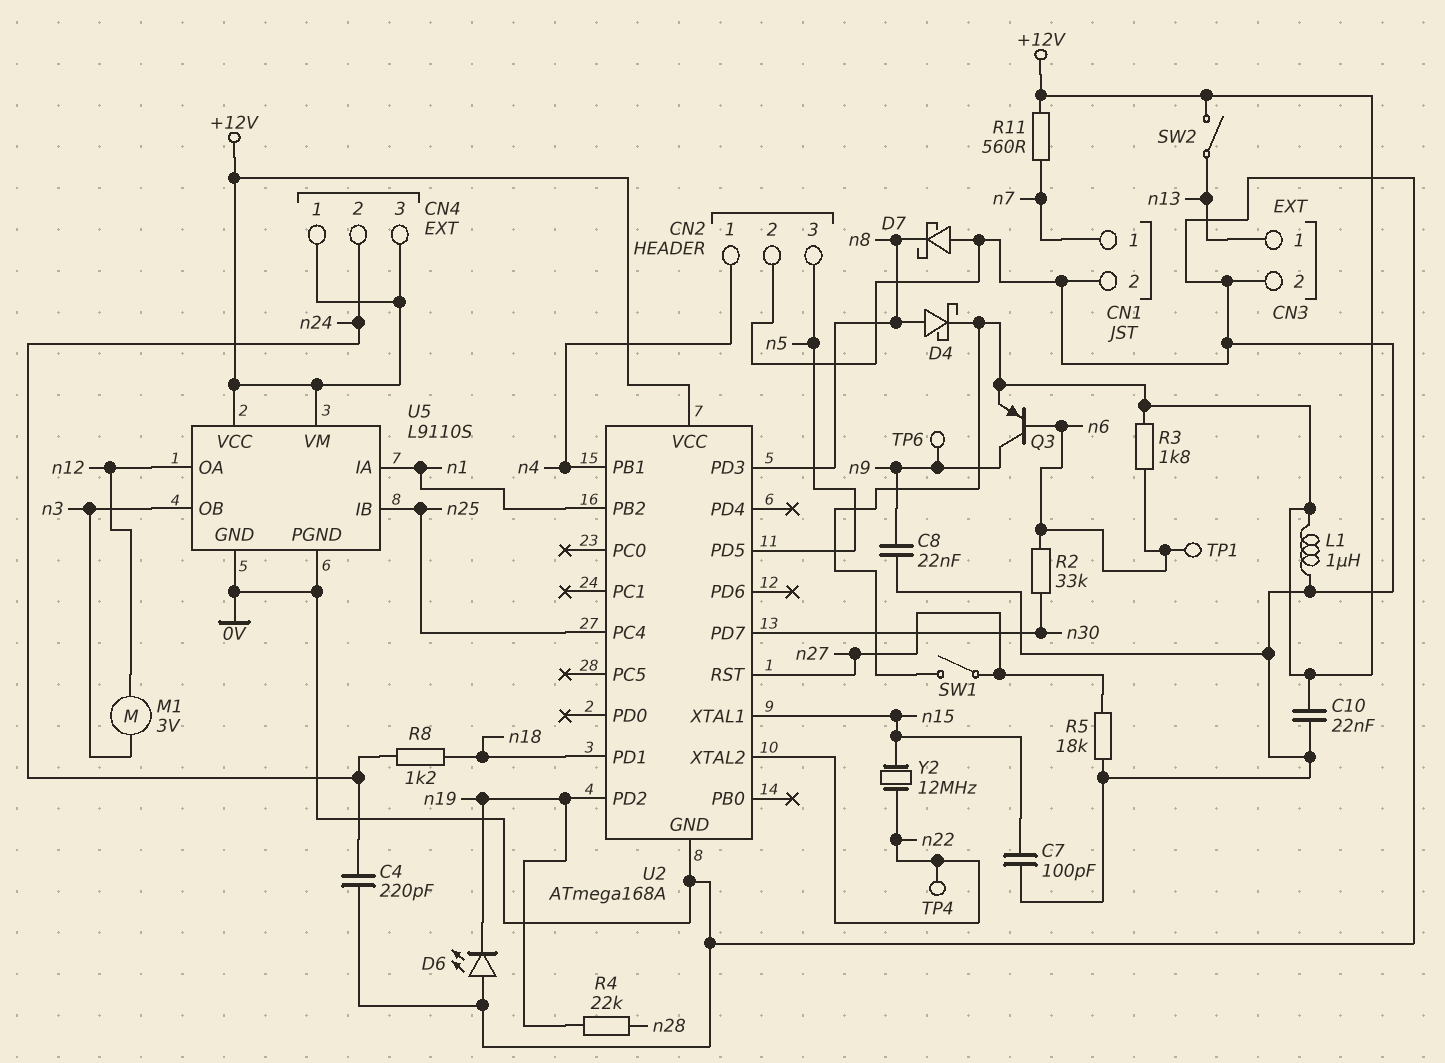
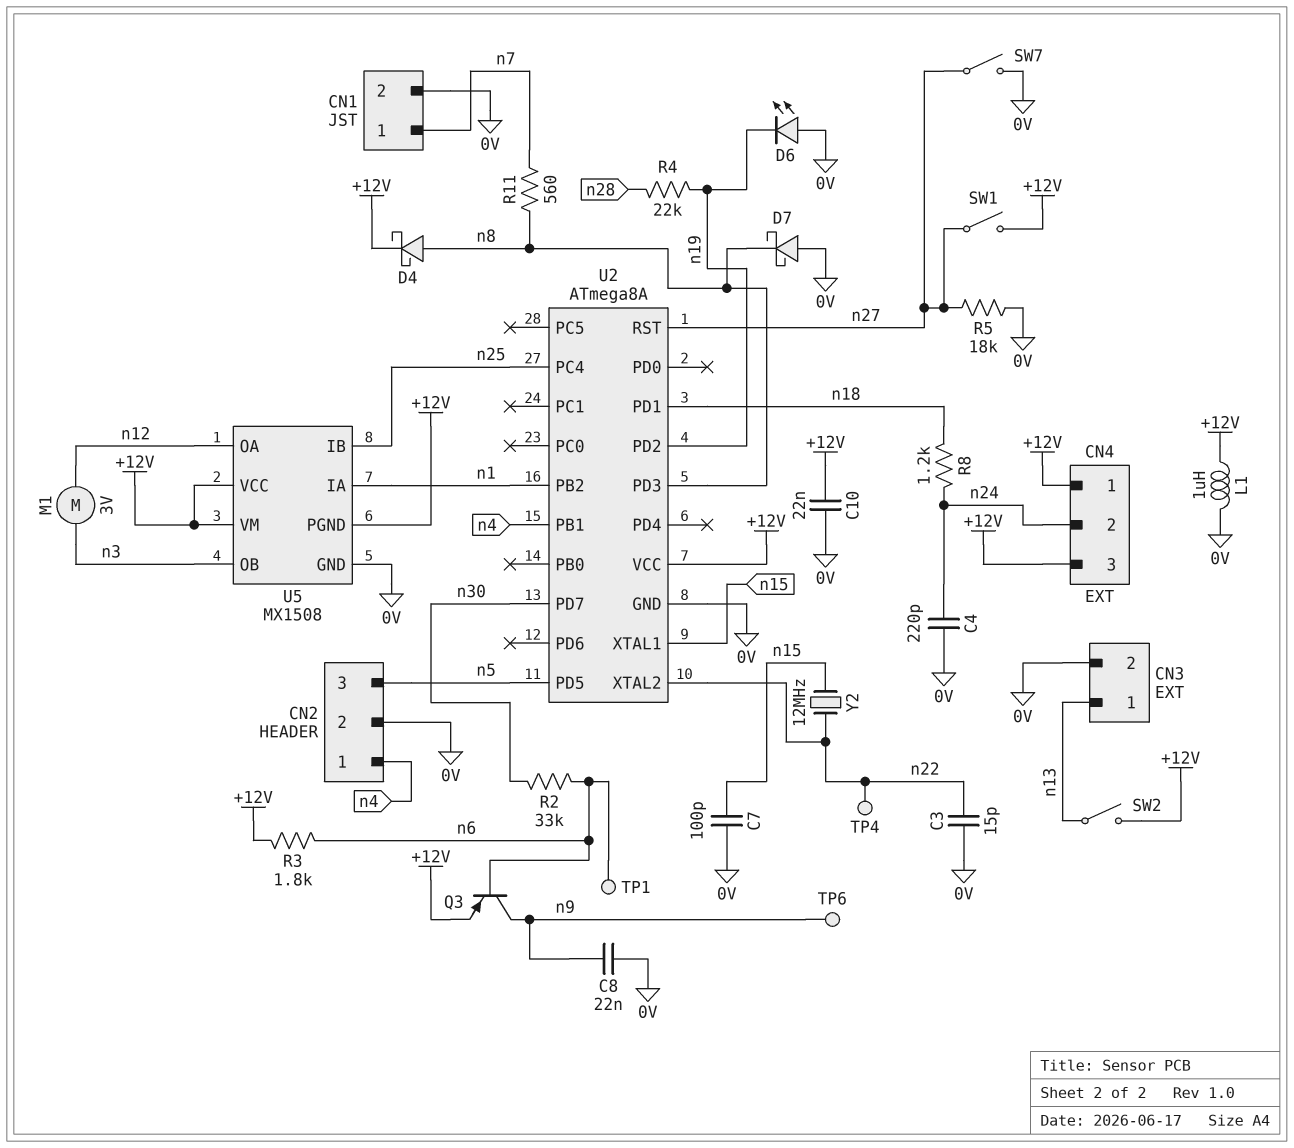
C3: none -> 15pF (0V, n22)
R11: 560 (+12V, n7) -> 560 (n7, n8)
SW7: none -> switch (0V, n27)
U2: ATmega168A -> ATmega8A
U5: L9110S -> MX1508
U5 pin PGND: 0V -> +12V

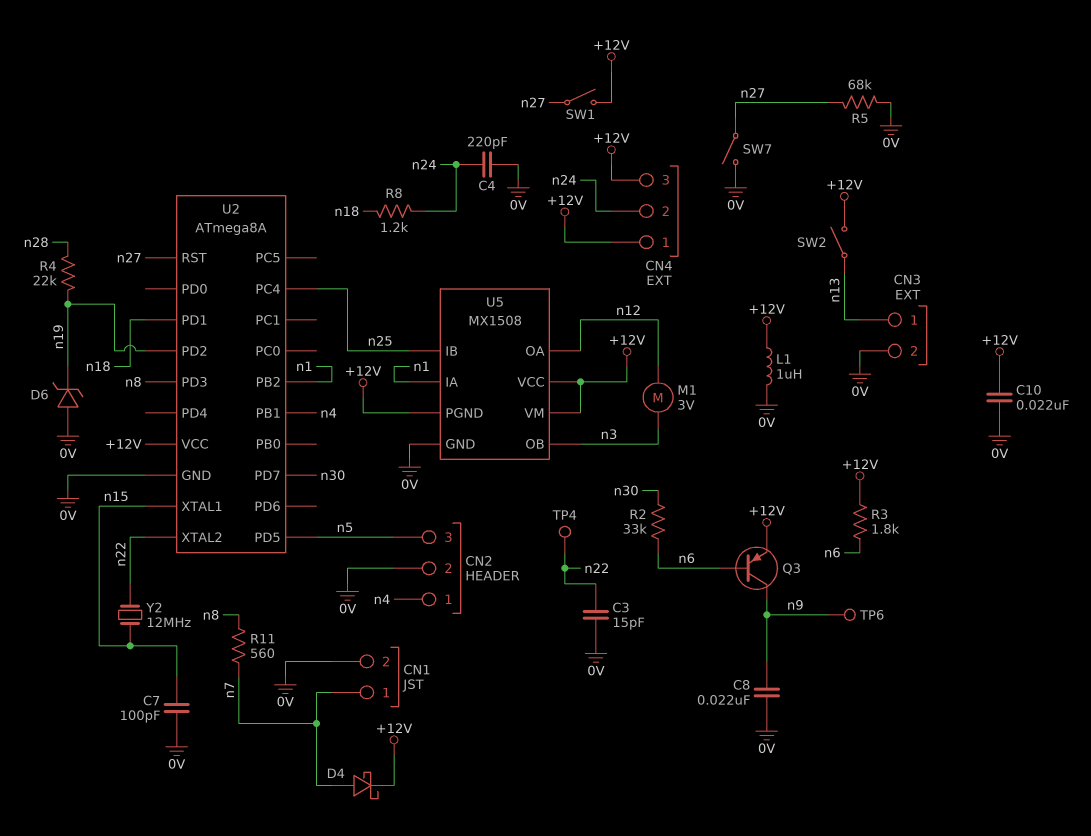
D4: schottky (A n8, K +12V) -> schottky (A n7, K +12V)
D6: LED (A 0V, K n19) -> zener (A 0V, K n19)
D7: schottky (A 0V, K n8) -> none
R5: 18k (0V, n27) -> 68k (0V, n27)
TP1: test point (n6) -> none

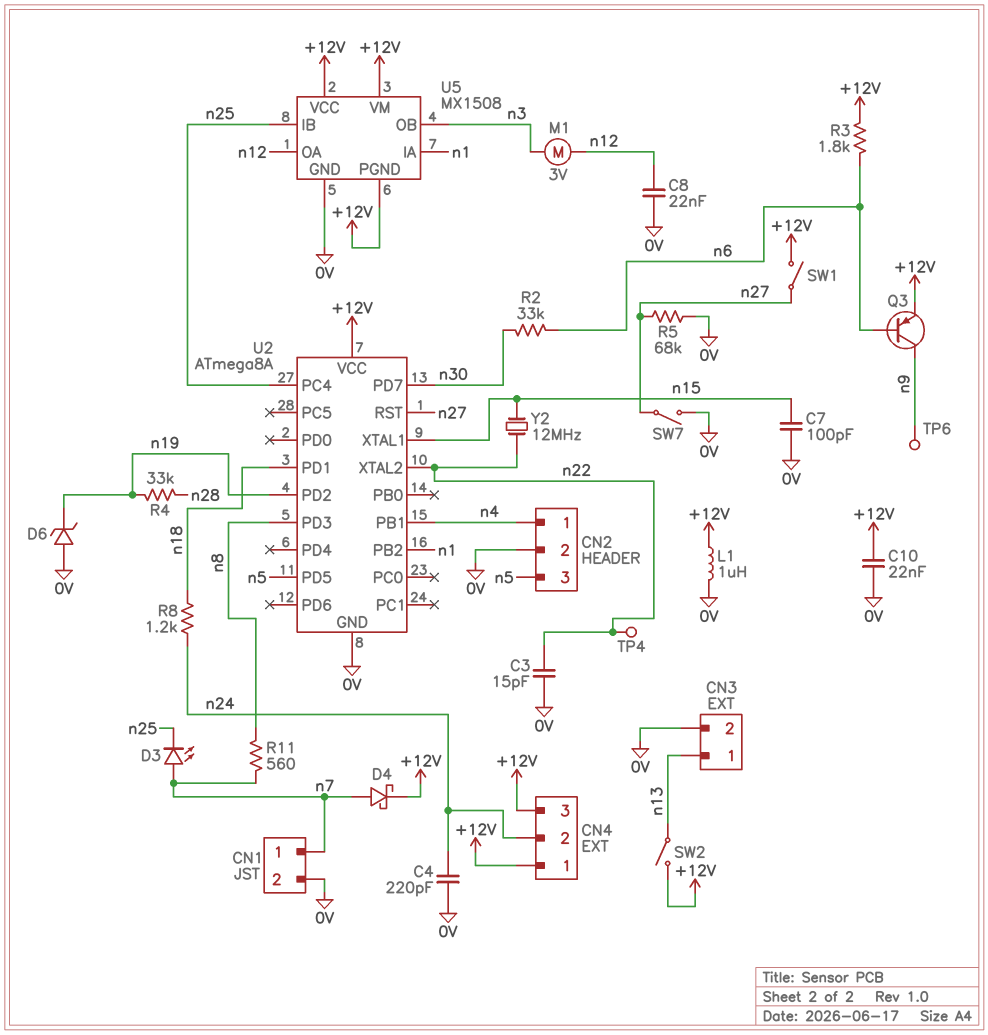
C8: 22nF (0V, n9) -> 22nF (0V, n12)
D3: none -> LED (A n7, K n25)
R4: 22k (n19, n28) -> 33k (n19, n28)

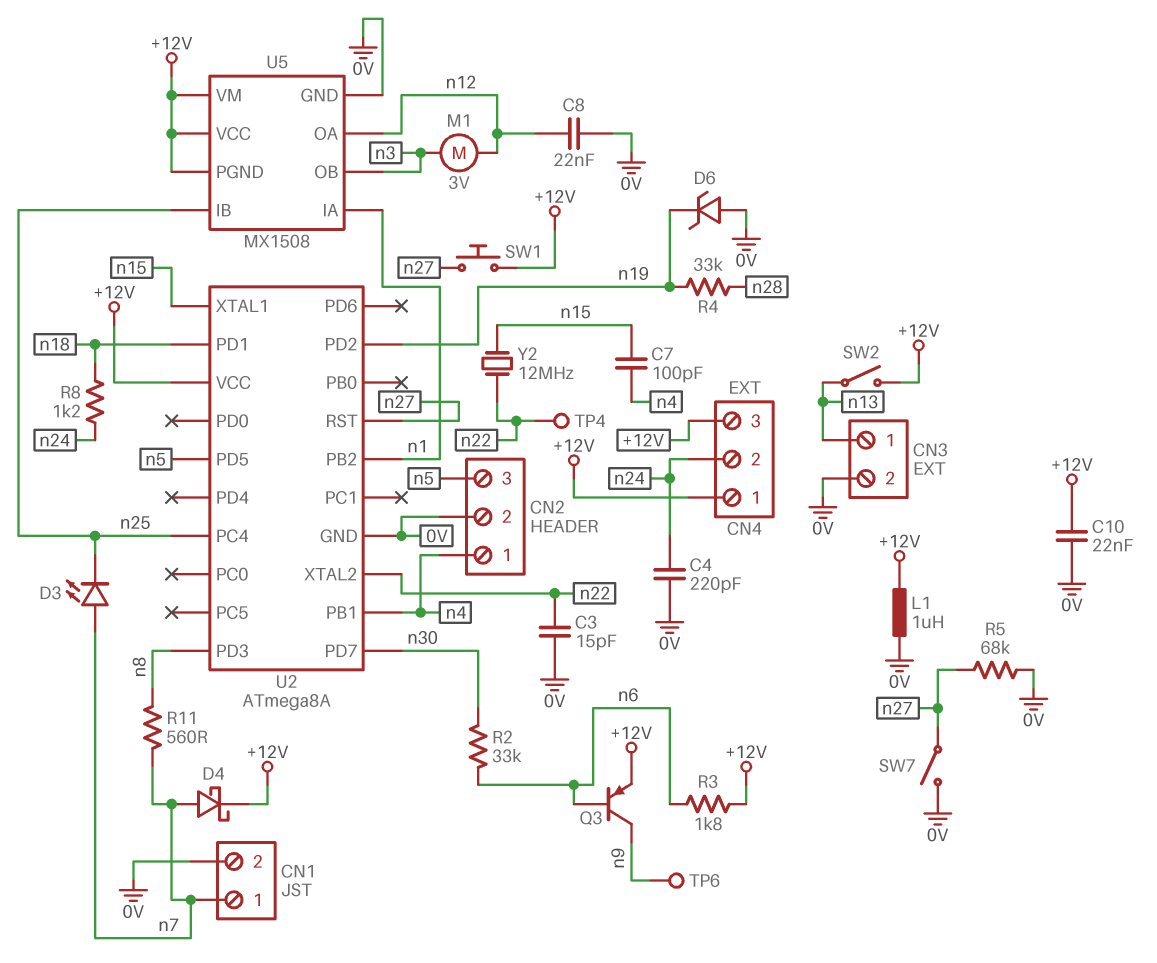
C7: 100pF (0V, n15) -> 100pF (n4, n15)
SW1: switch (+12V, n27) -> button (+12V, n27)

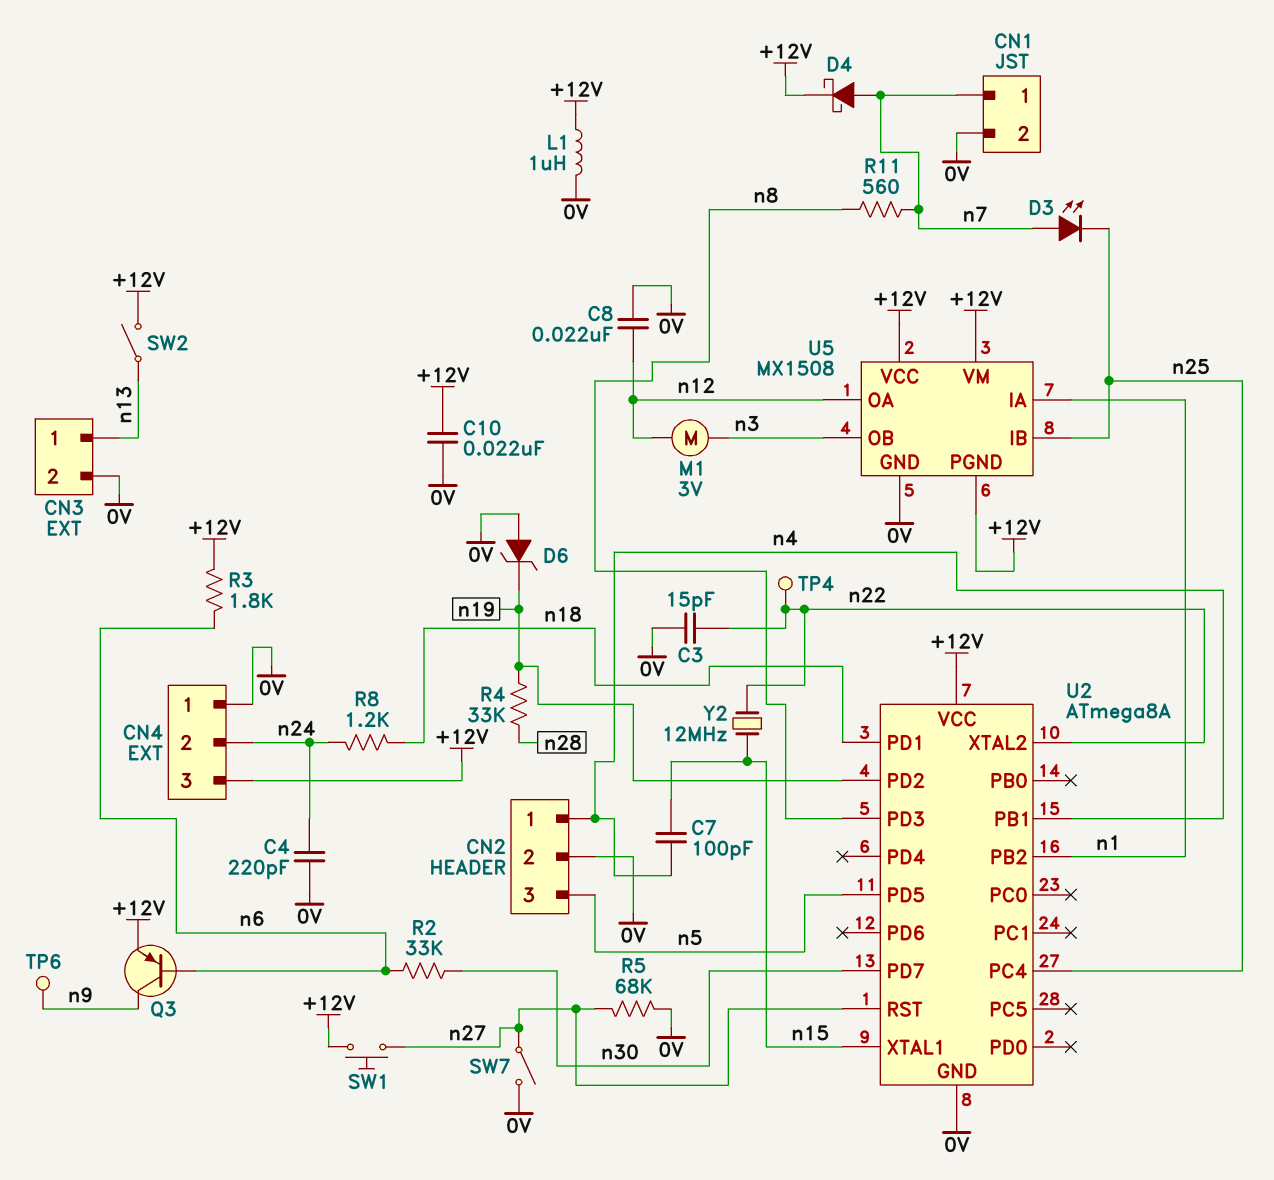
CN4 pin 1: +12V -> 0V

